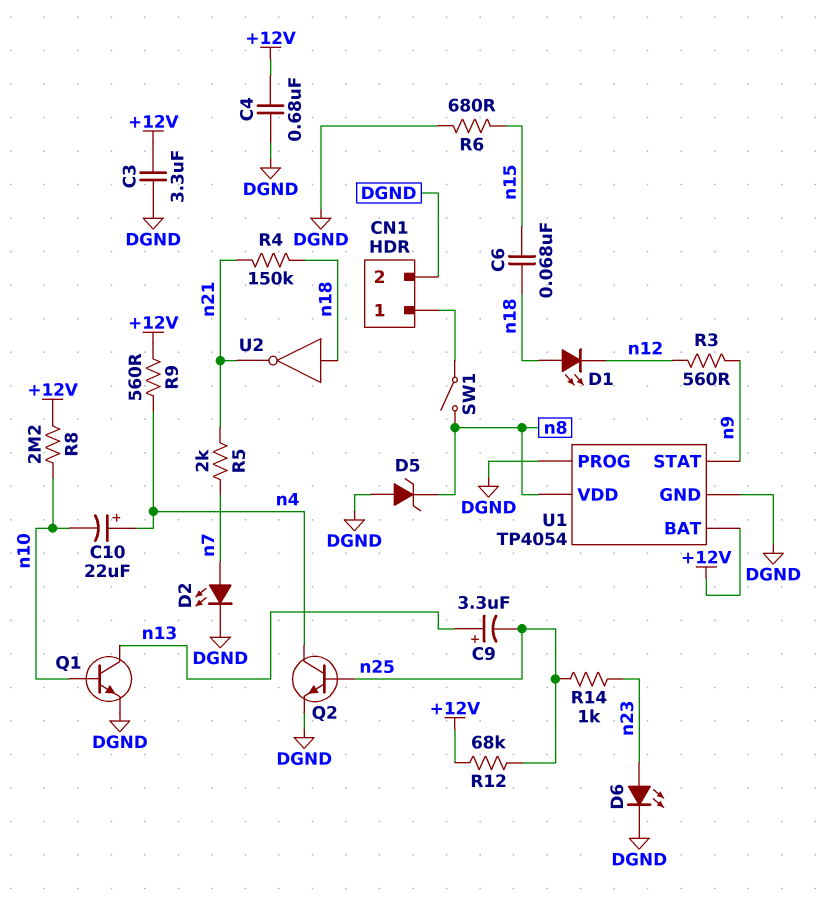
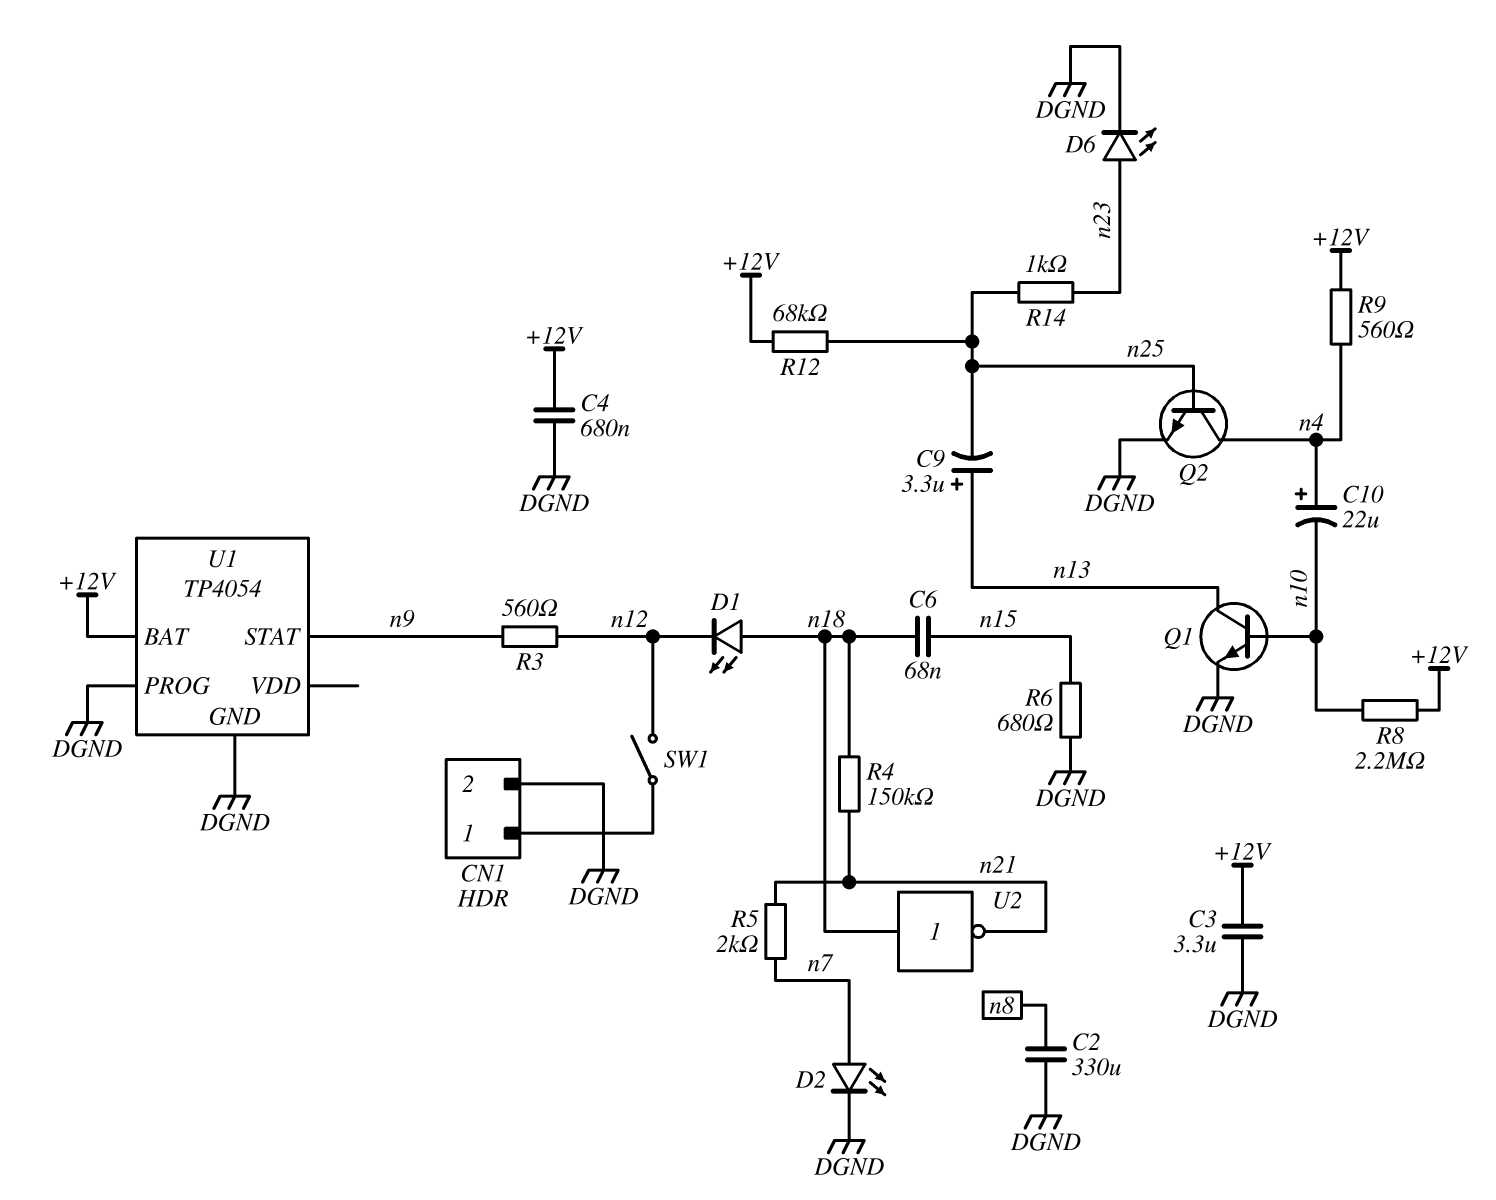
C2: none -> 330uF (DGND, n8)
D5: zener (A DGND, K n8) -> none
SW1: switch (CN1/1, n8) -> switch (CN1/1, n12)
U1 pin VDD: n8 -> none

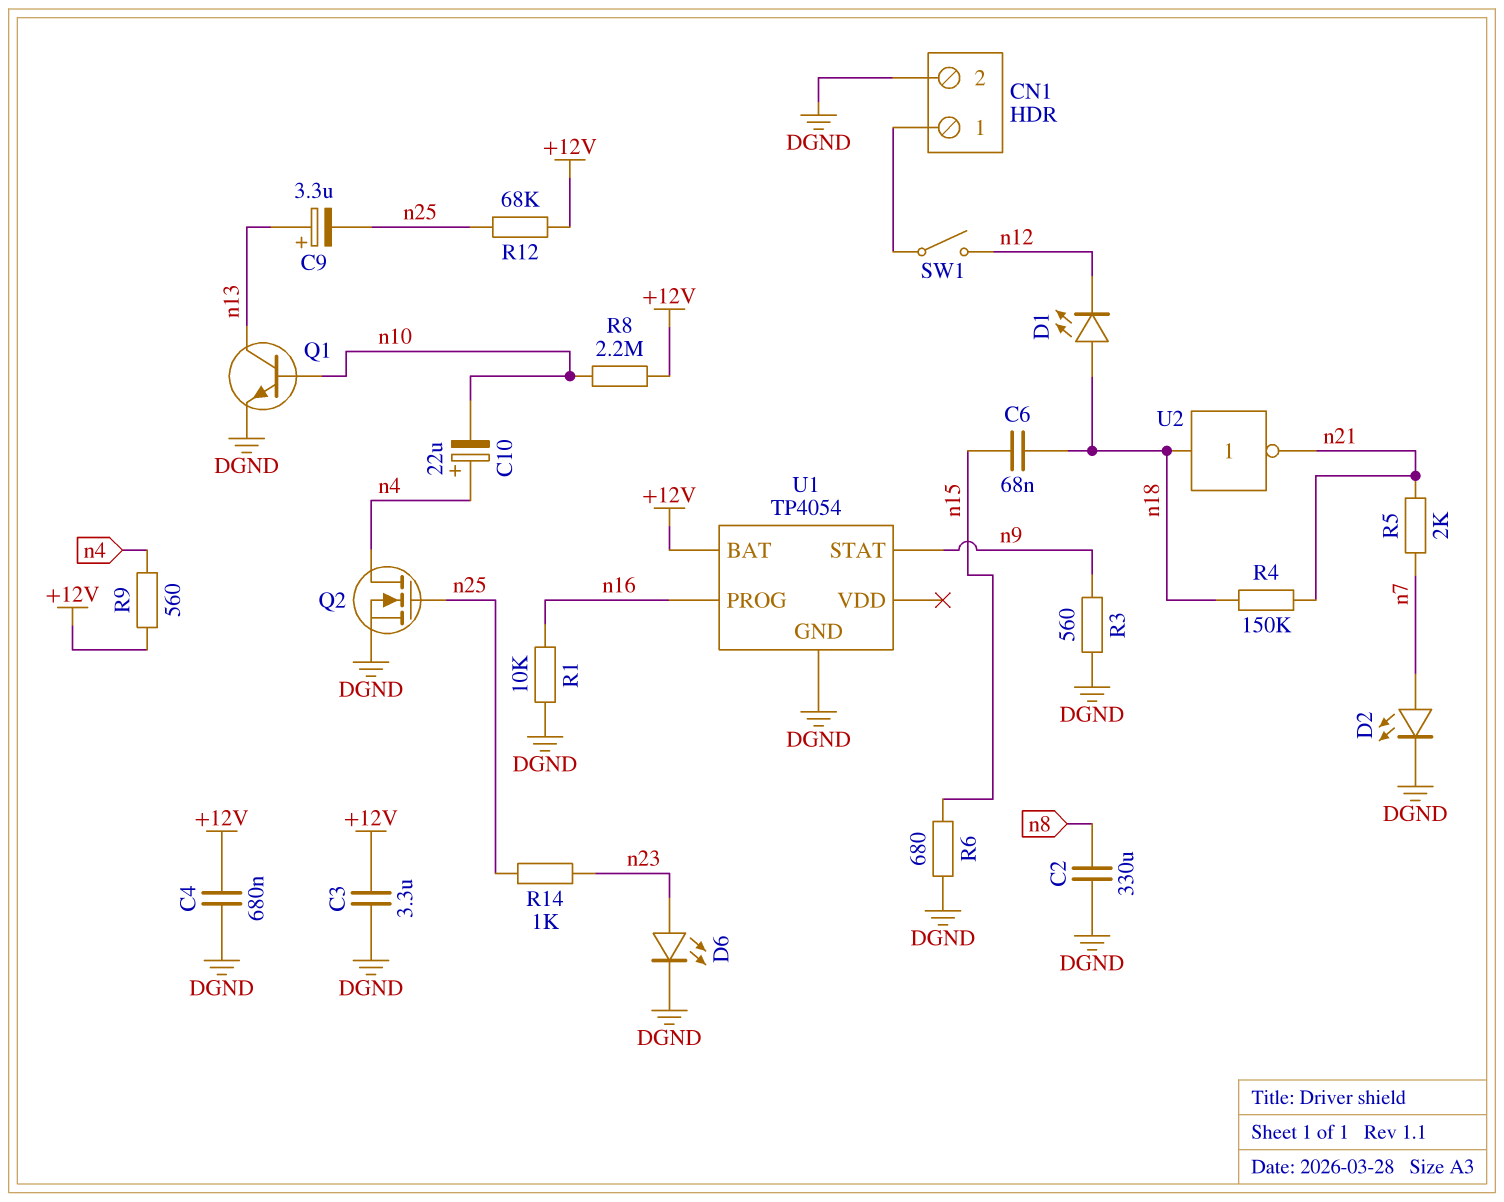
Q2: NPN (B n25, C n4, E DGND) -> NMOS (G n25, D n4, S DGND)
R1: none -> 10k (DGND, n16)
R3: 560 (n9, n12) -> 560 (DGND, n9)
U1 pin PROG: DGND -> n16

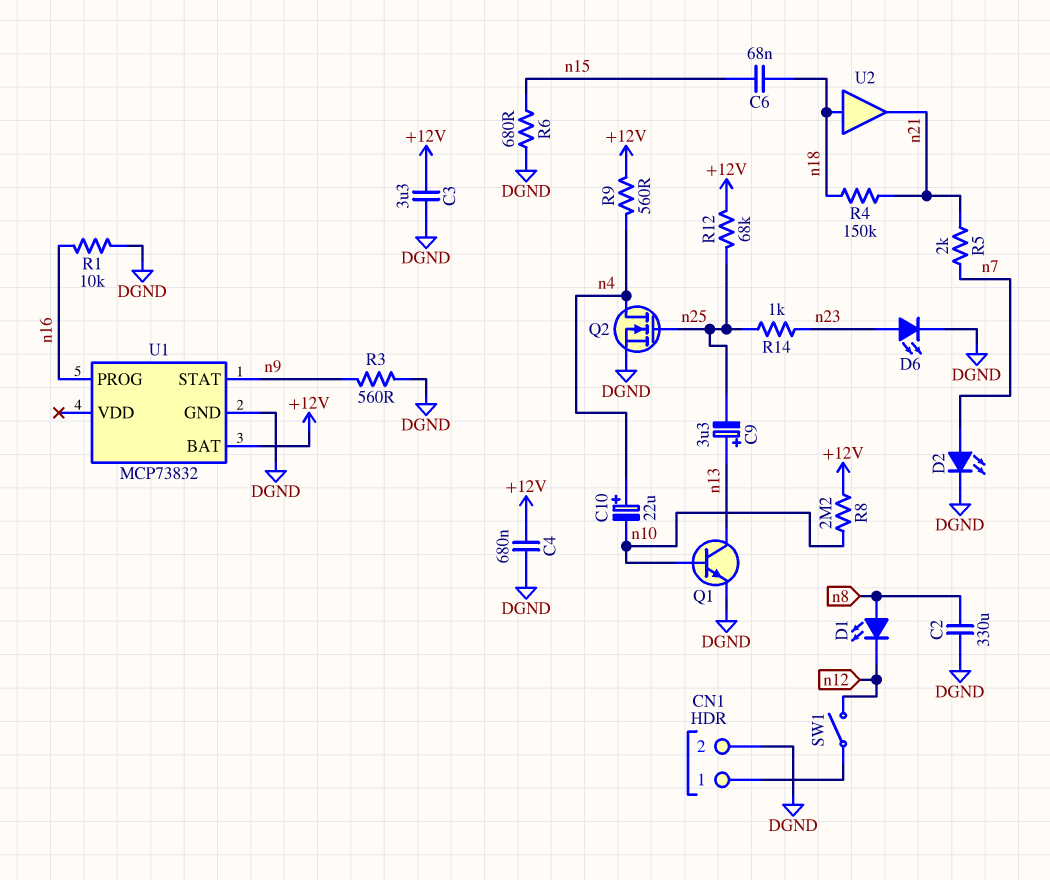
D1: LED (A n18, K n12) -> LED (A n8, K n12)
U1: TP4054 -> MCP73832
U2: NOT (in n18, out n21) -> buffer (in n18, out n21)

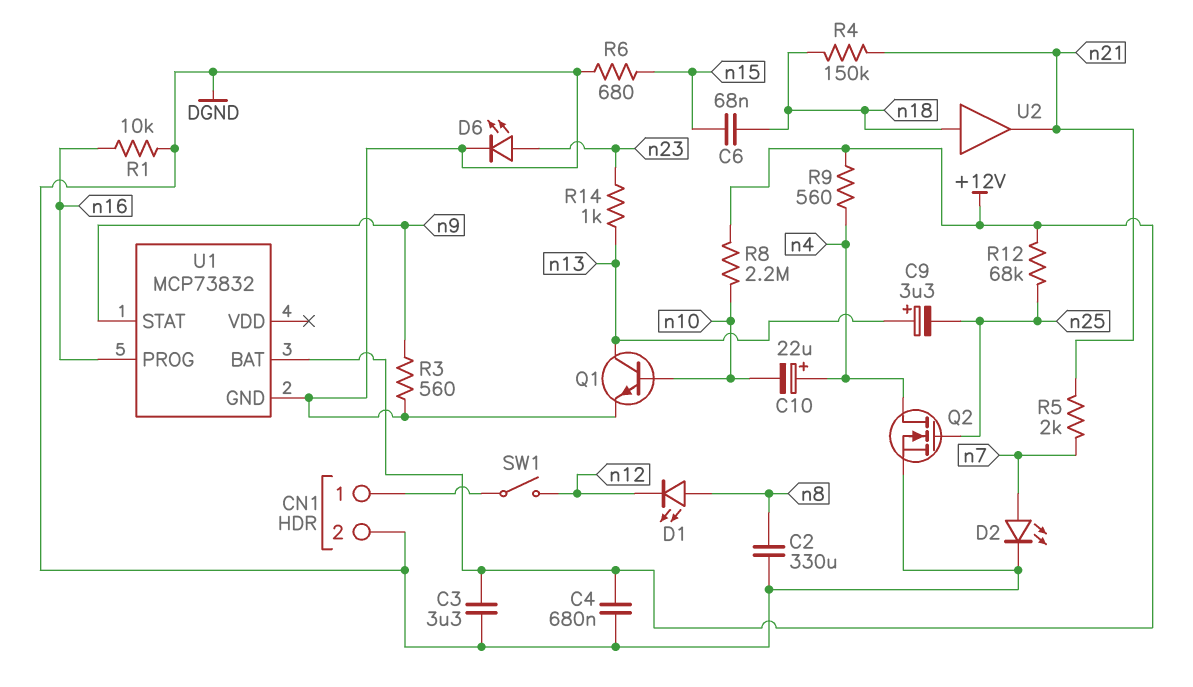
R14: 1k (n23, n25) -> 1k (n13, n23)

